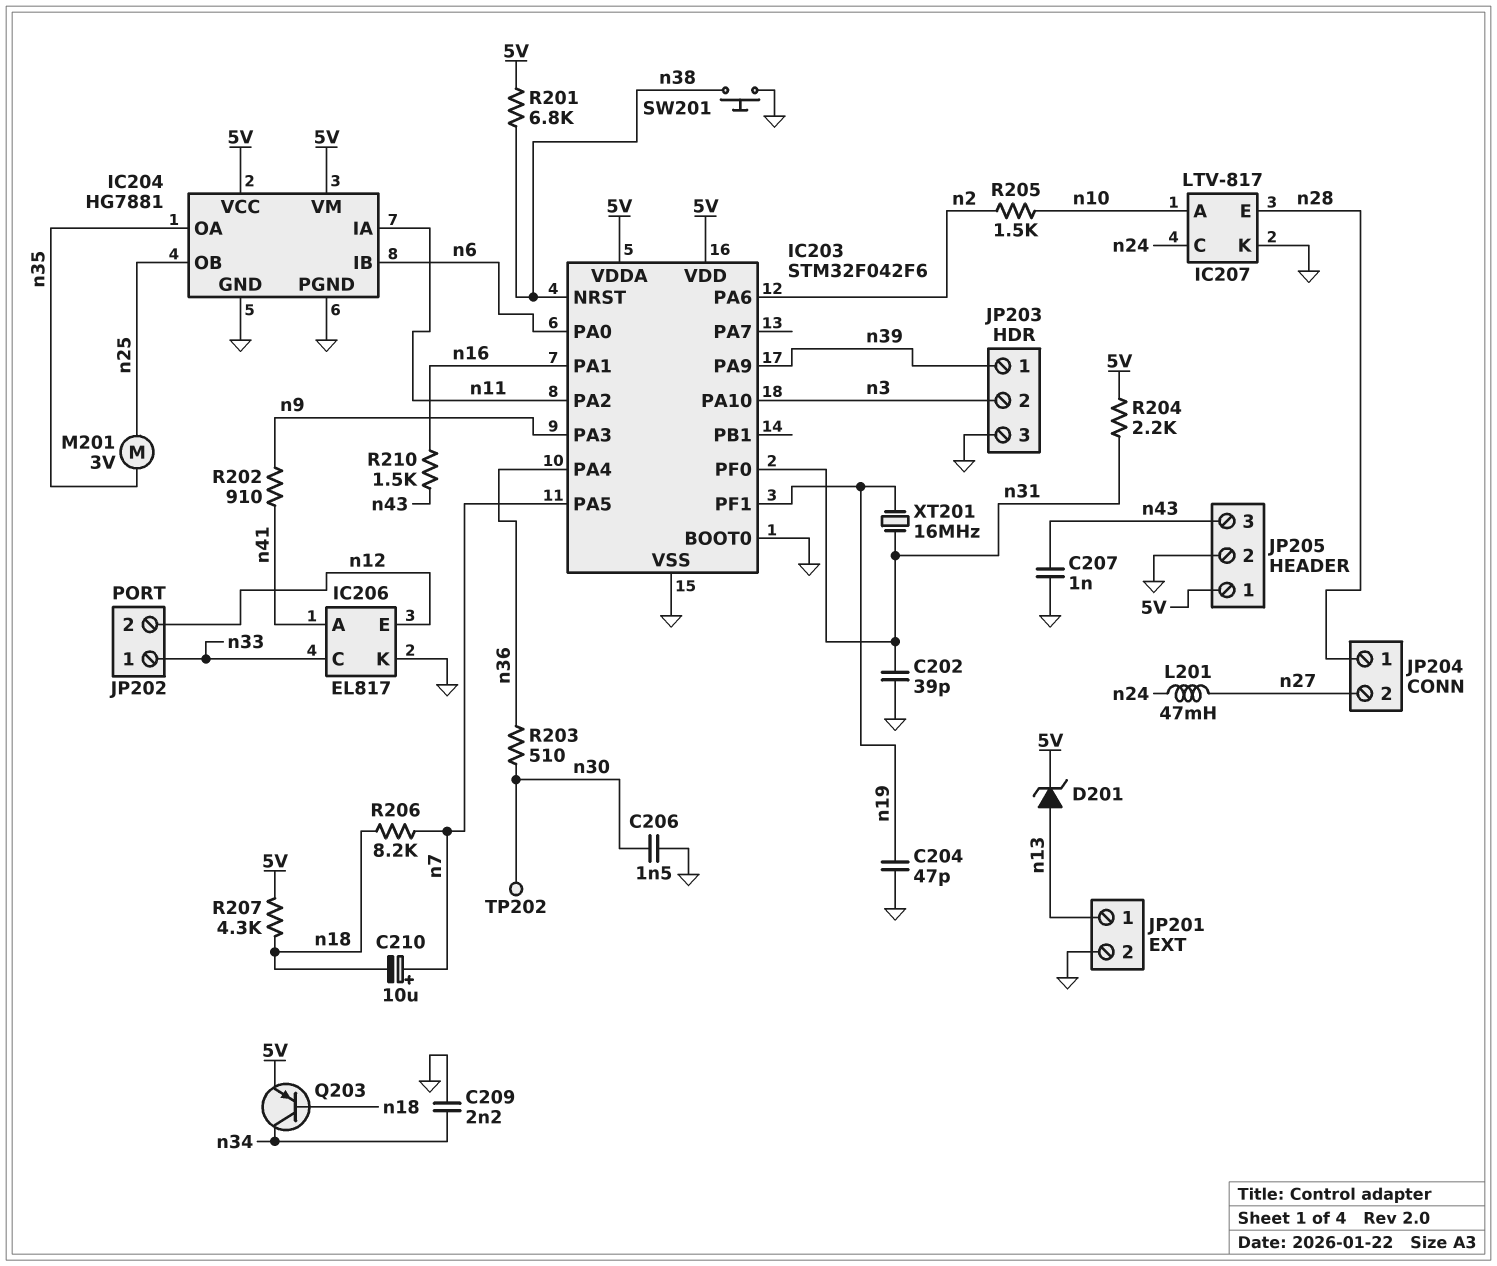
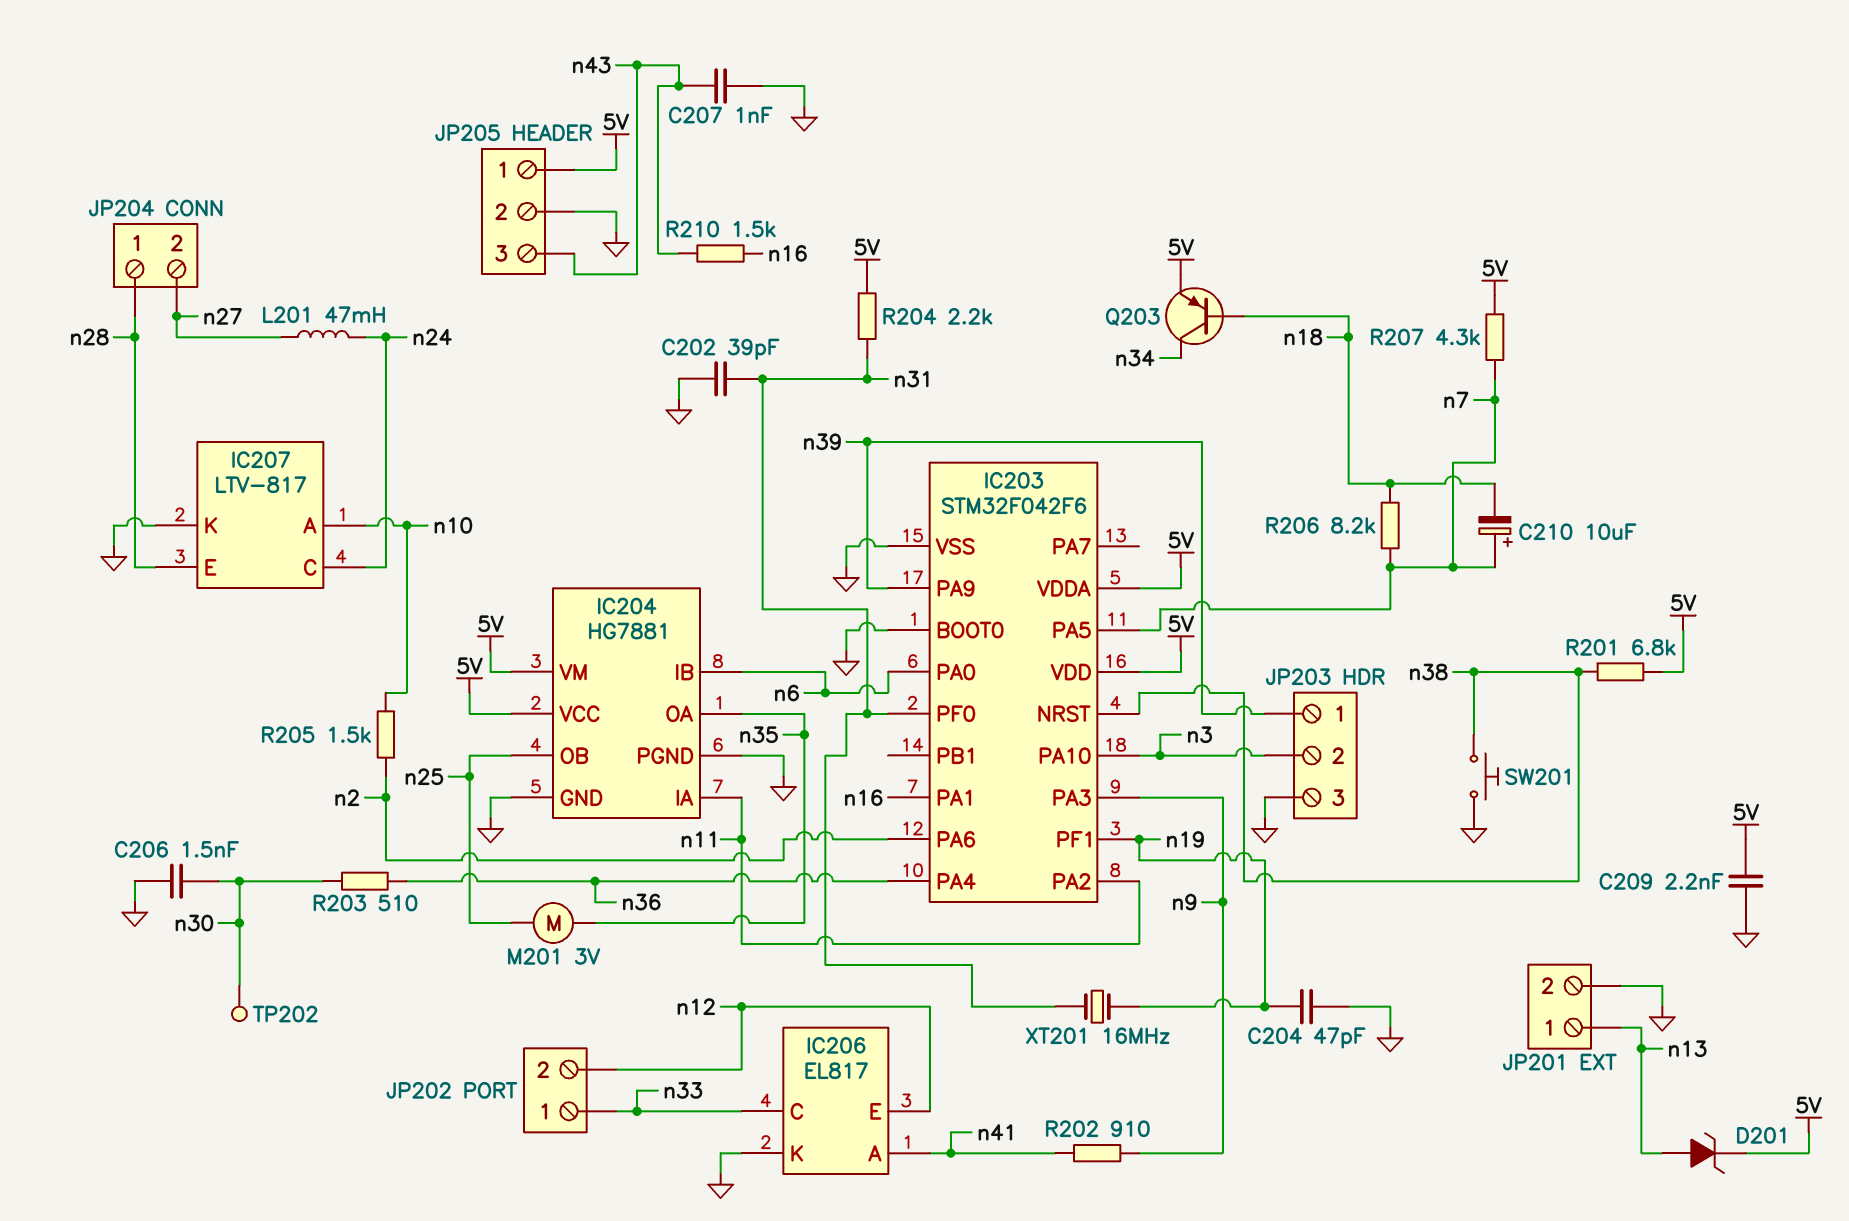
C209: 2.2nF (GND, n34) -> 2.2nF (5V, GND)
R207: 4.3k (5V, n18) -> 4.3k (5V, n7)

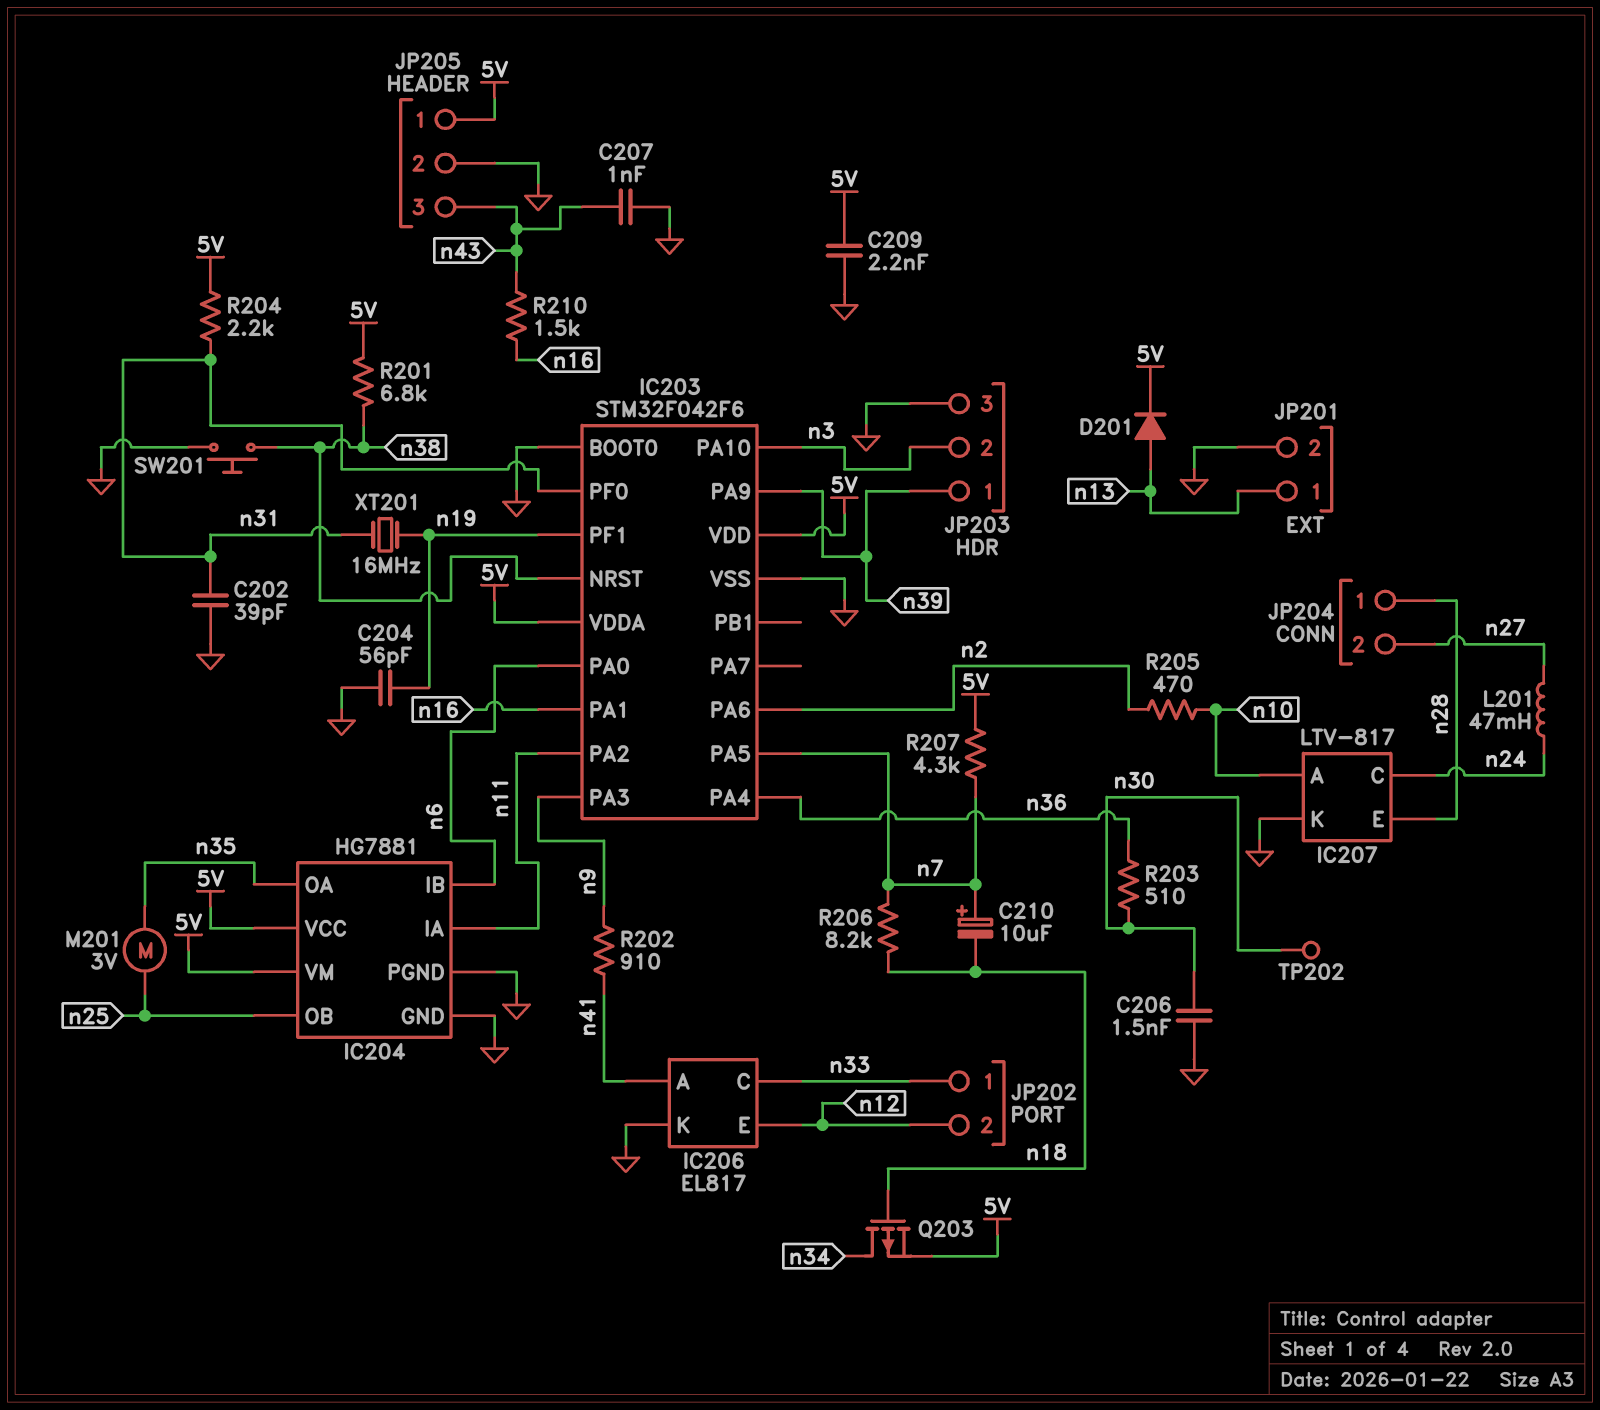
C204: 47pF (GND, n19) -> 56pF (GND, n19)
D201: zener (A n13, K 5V) -> diode (A n13, K 5V)
Q203: PNP (B n18, C n34, E 5V) -> PMOS (G n18, D n34, S 5V)
R205: 1.5k (n2, n10) -> 470 (n2, n10)

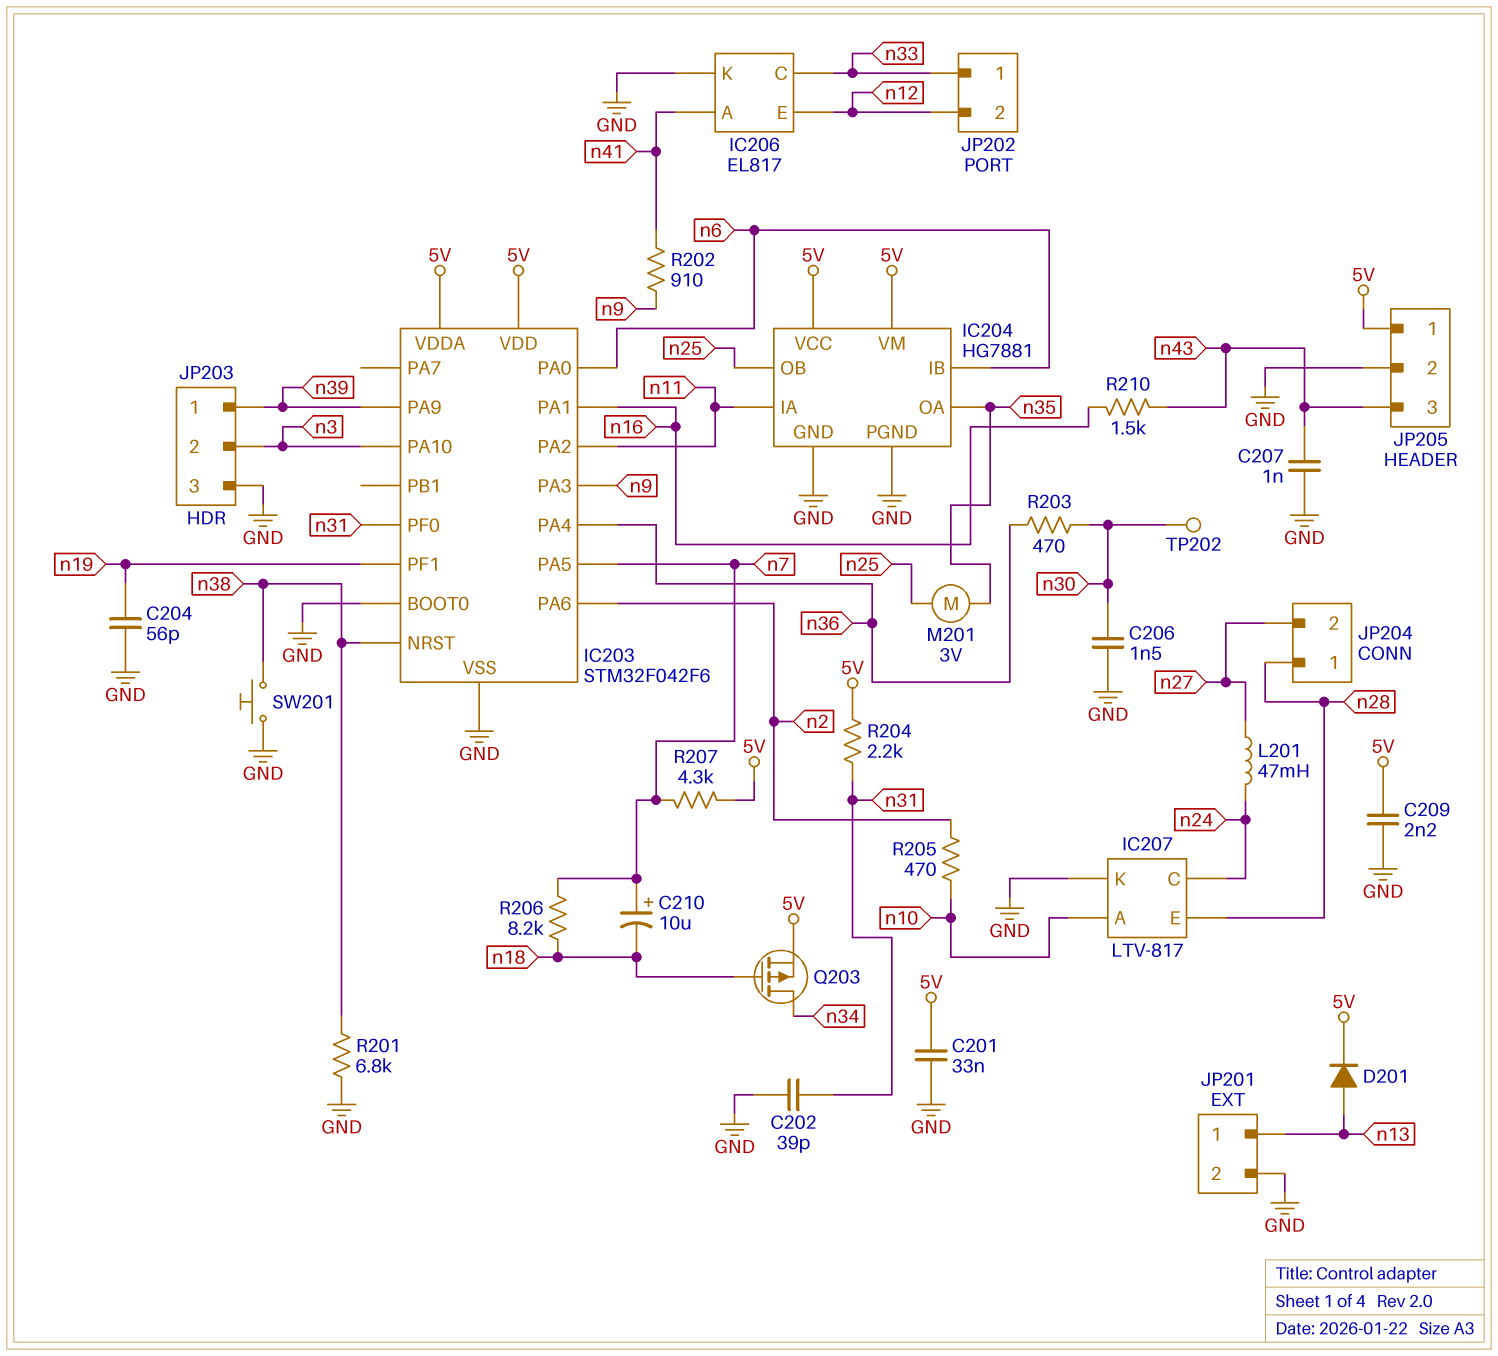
C201: none -> 33nF (5V, GND)
R201: 6.8k (5V, n38) -> 6.8k (GND, n38)
R203: 510 (n30, n36) -> 470 (n30, n36)
XT201: 16MHz (n19, n31) -> none

